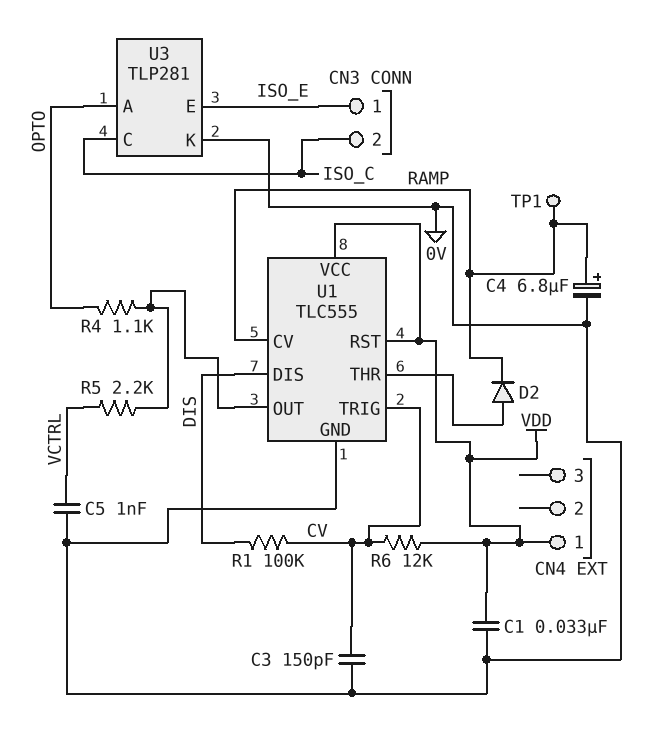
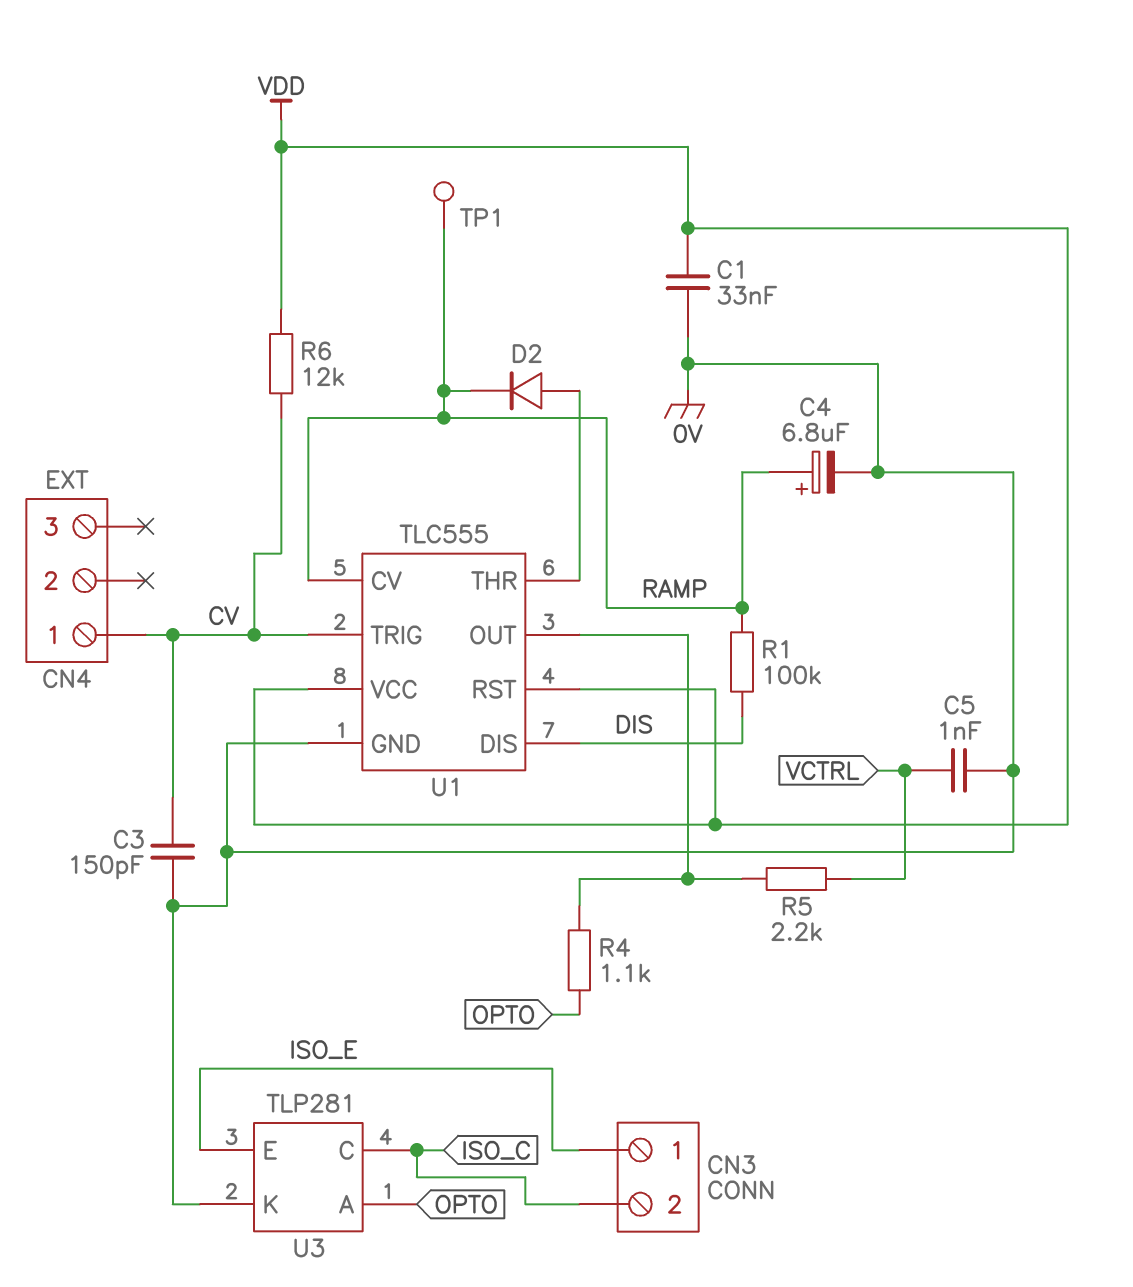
CN4 pin 1: VDD -> CV
R1: 100k (CV, DIS) -> 100k (DIS, RAMP)

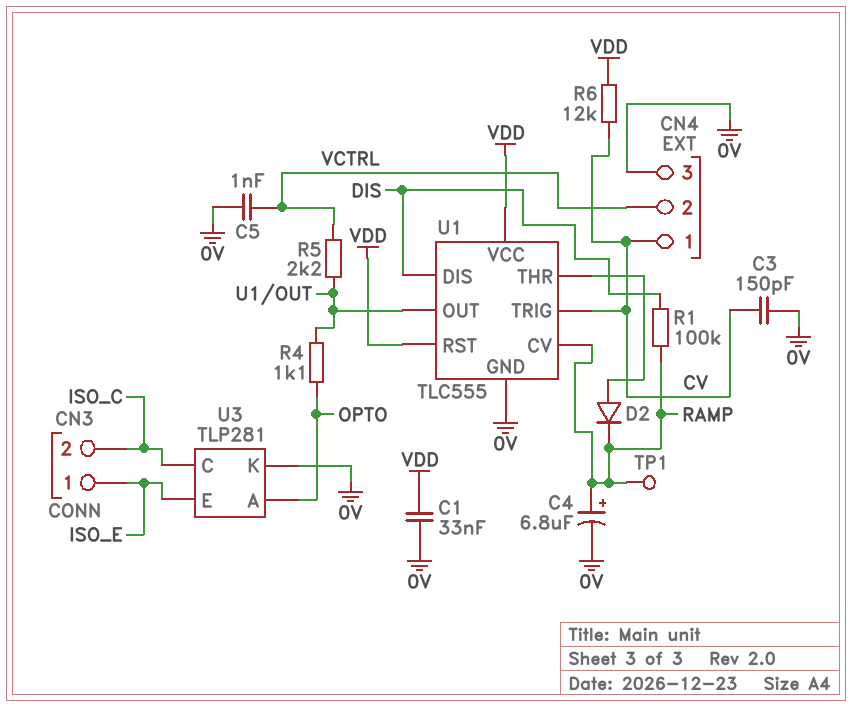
CN4 pin 2: none -> VCTRL
CN4 pin 3: none -> 0V

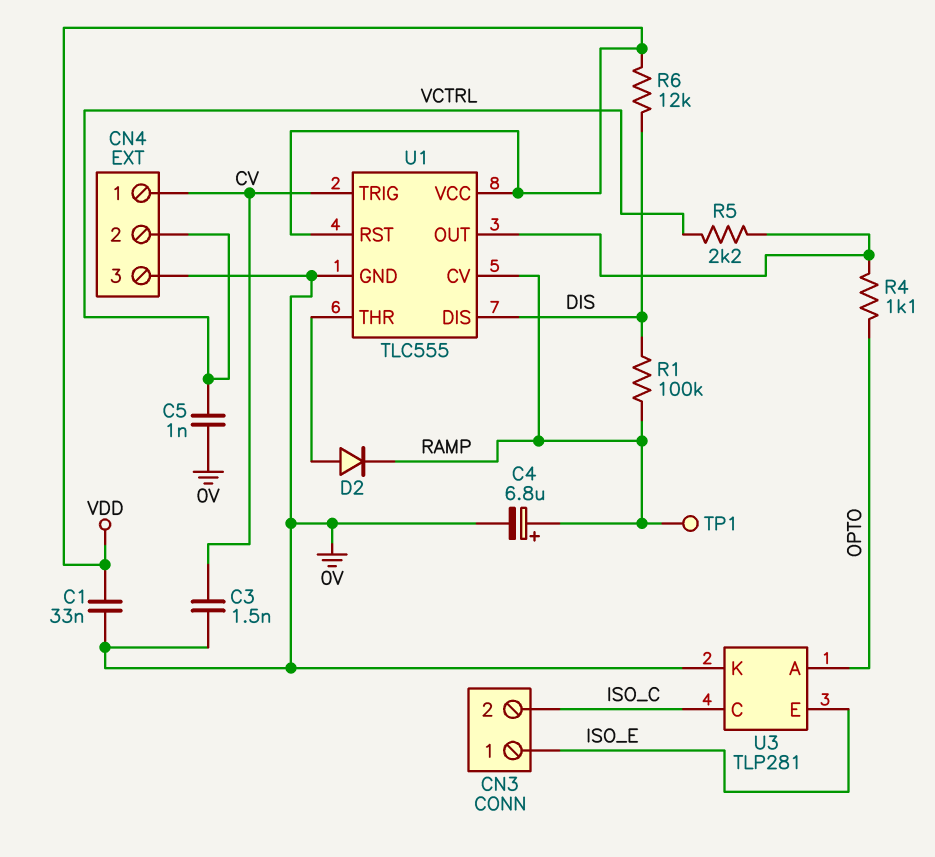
C3: 150pF (0V, CV) -> 1.5nF (0V, CV)
R6: 12k (CV, VDD) -> 12k (DIS, VDD)

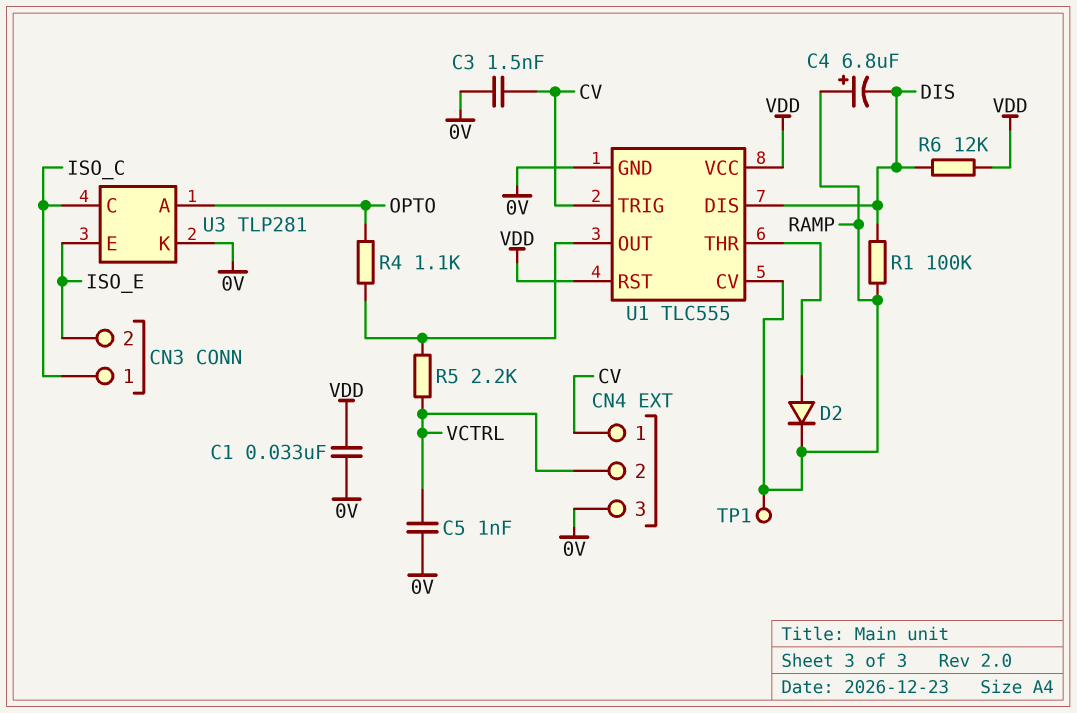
C4: 6.8uF (plus RAMP, minus 0V) -> 6.8uF (plus RAMP, minus DIS)
CN3 pin 1: ISO_E -> ISO_C
CN3 pin 2: ISO_C -> ISO_E

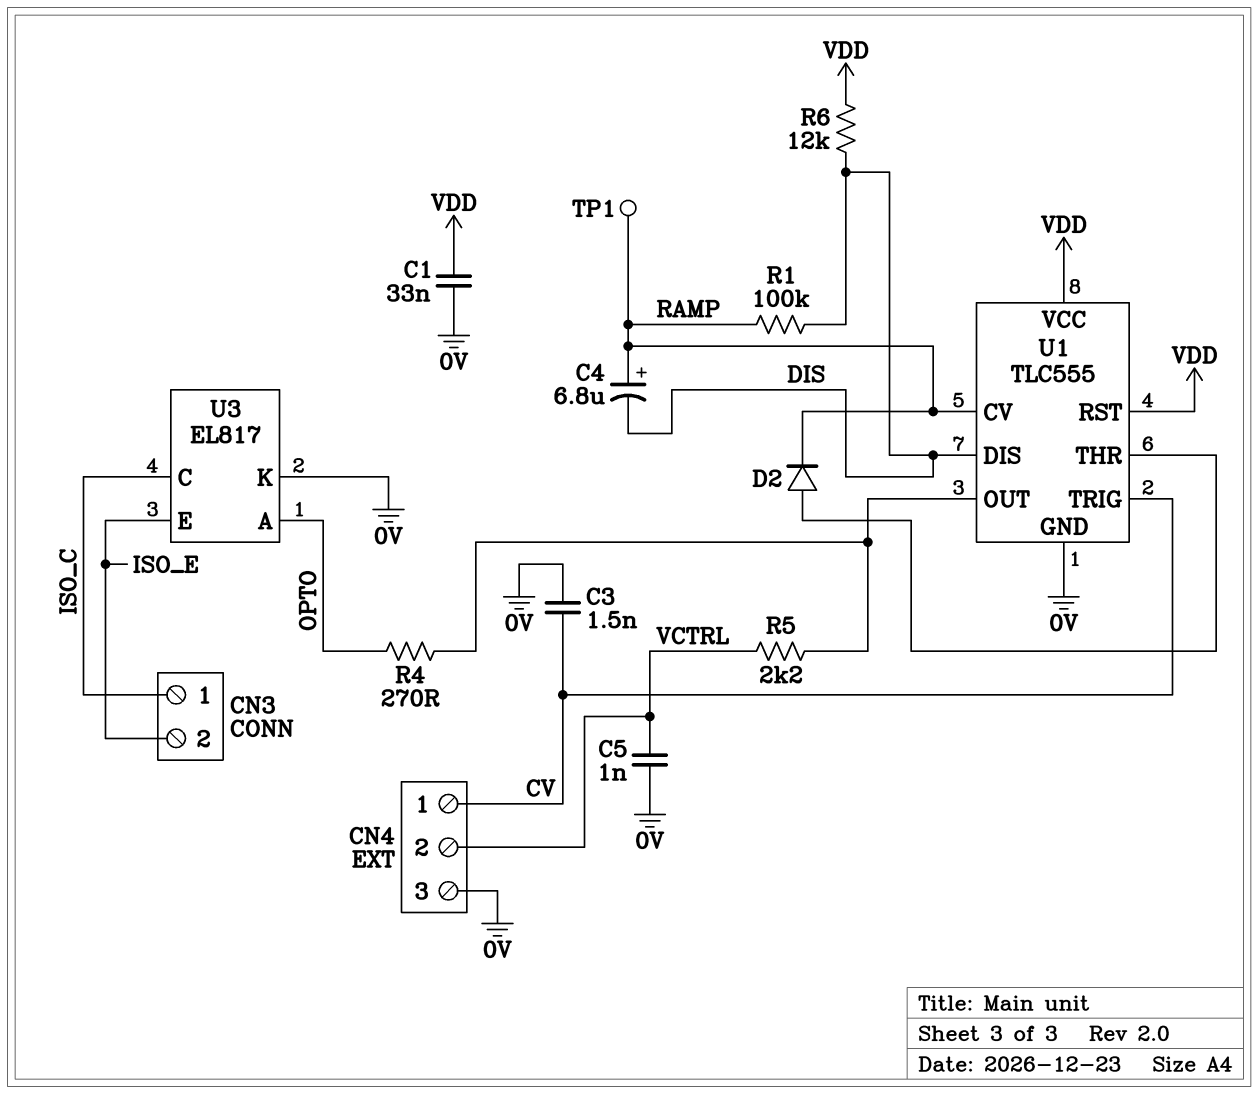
R4: 1.1k (OPTO, U1/OUT) -> 270 (OPTO, U1/OUT)
U3: TLP281 -> EL817

